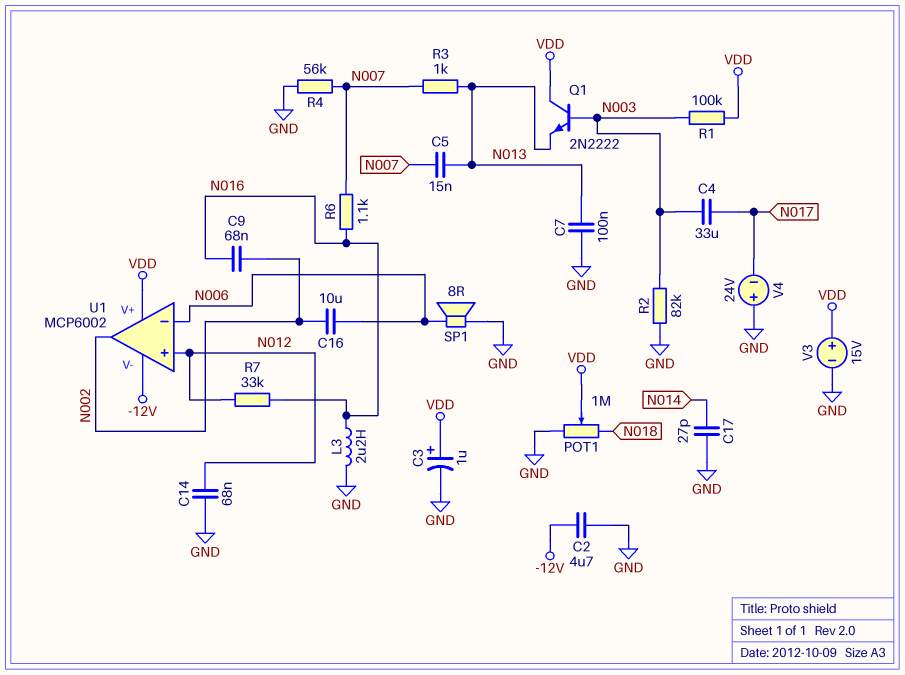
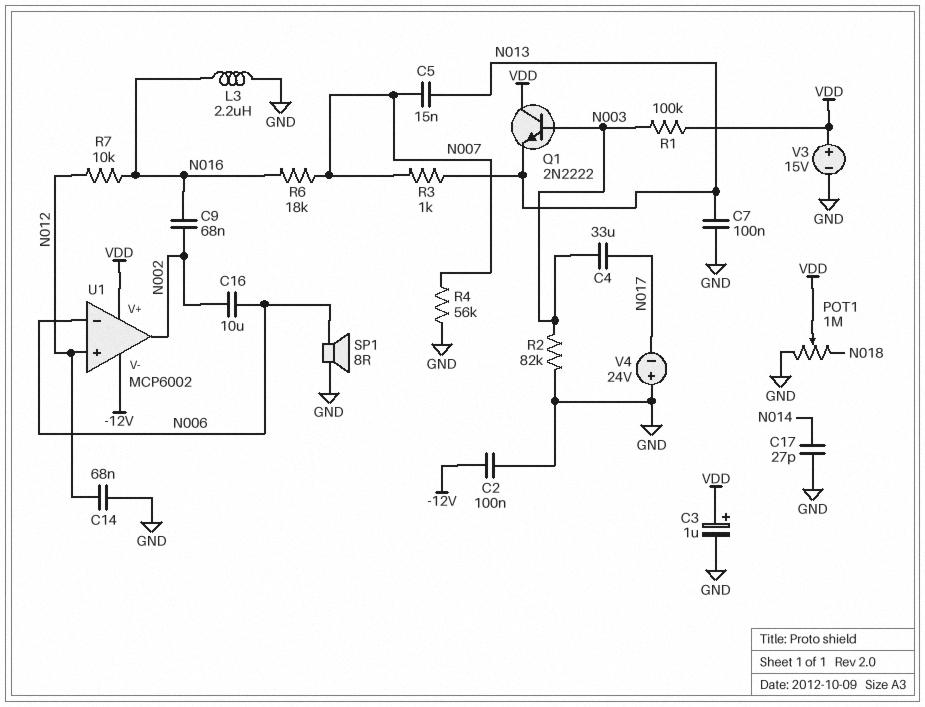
C2: 4.7uF (-12V, GND) -> 100nF (-12V, GND)
R6: 1.1k (N007, N016) -> 18k (N007, N016)
R7: 33k (N012, N016) -> 10k (N012, N016)

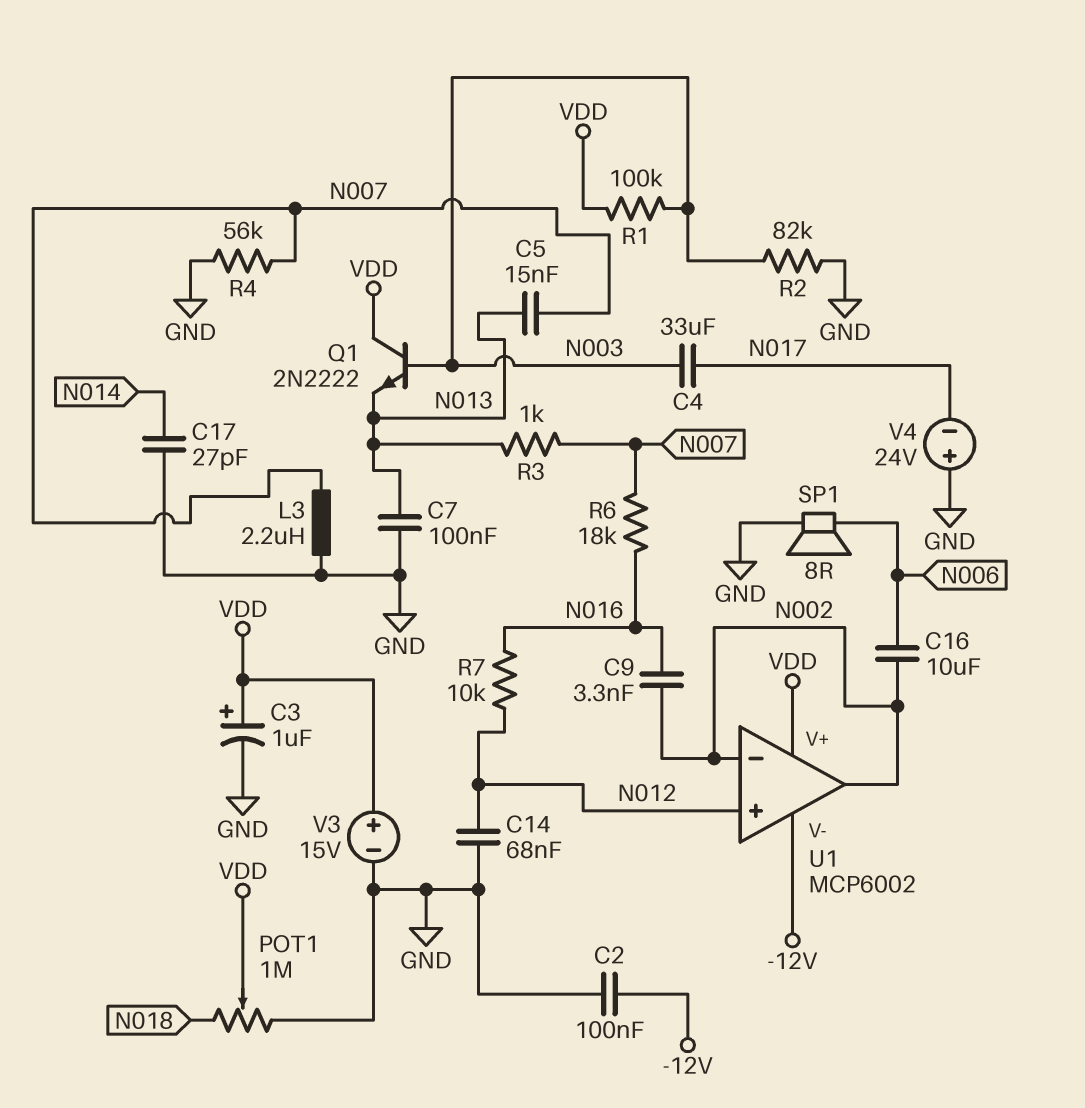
C9: 68nF (N002, N016) -> 3.3nF (N002, N016)
L3: 2.2uH (GND, N016) -> 2.2uH (GND, N007)
U1 pin in-: N006 -> N002

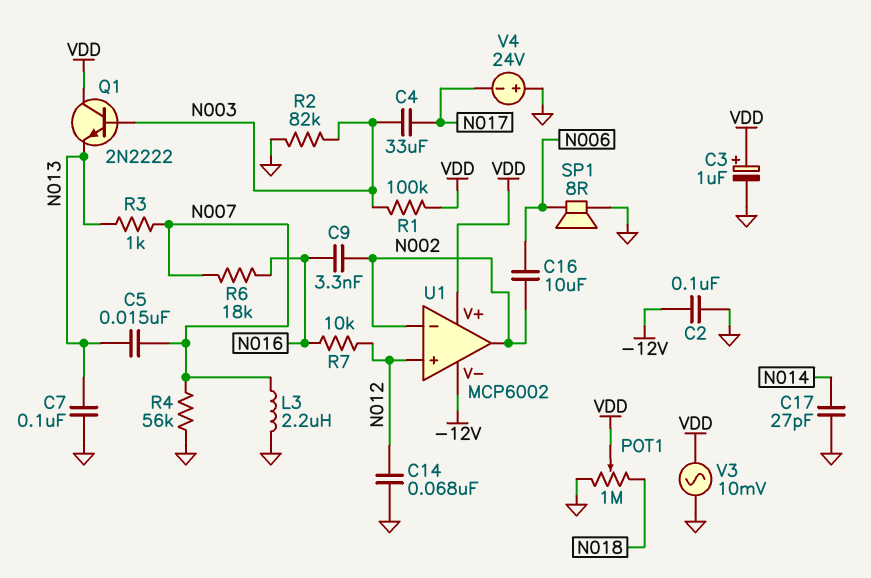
V3: 15V (plus VDD, minus GND) -> AC 10mV (GND, VDD)

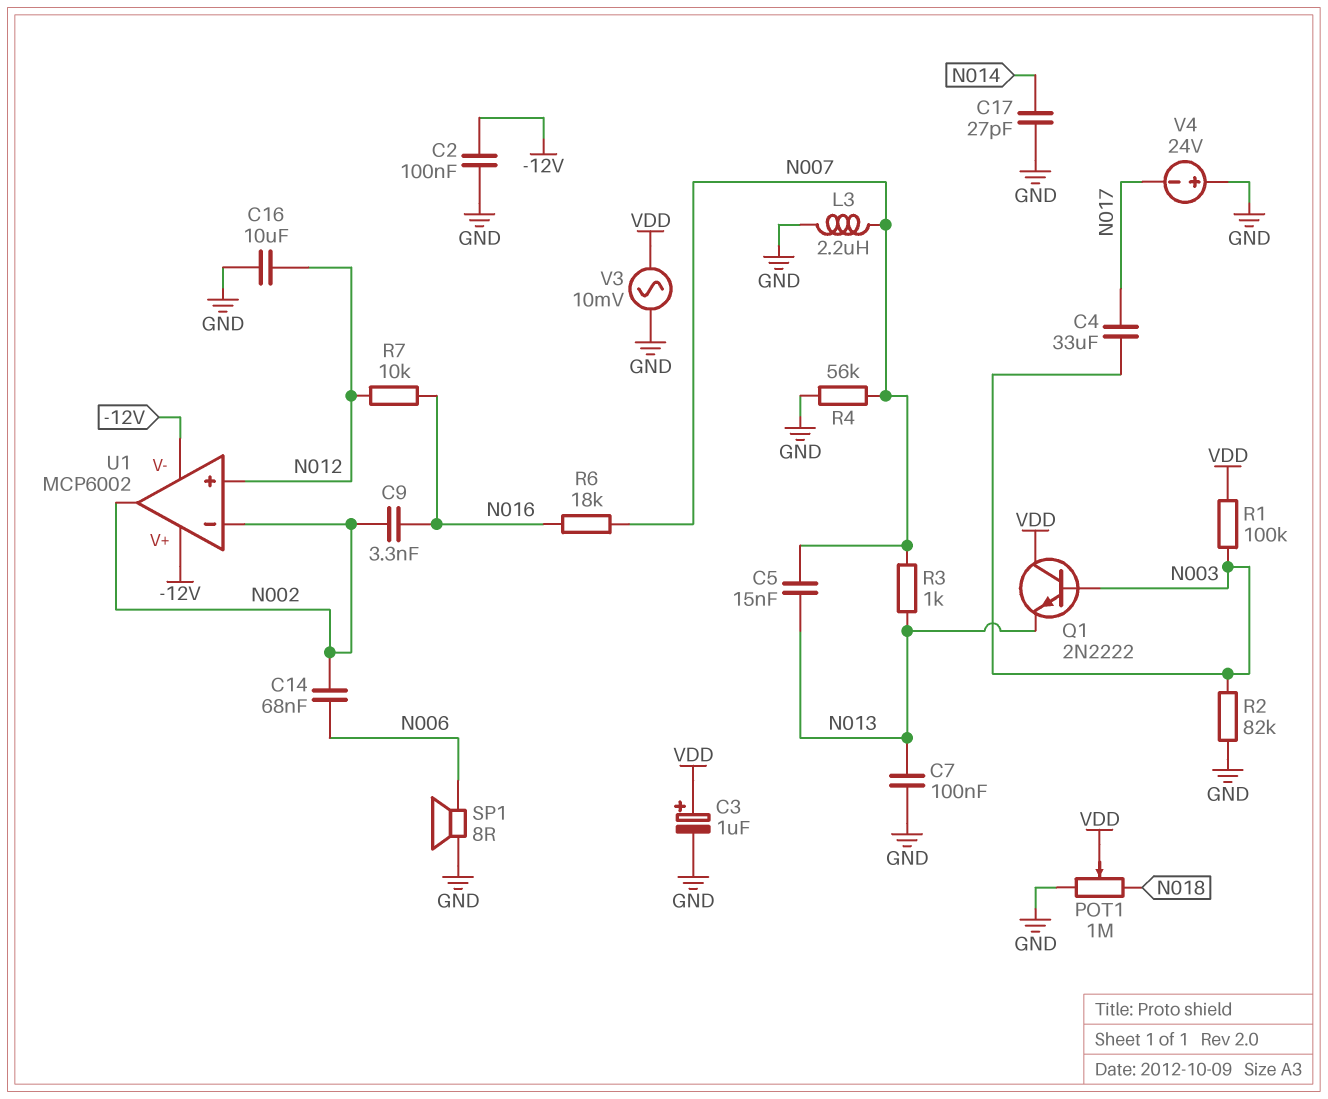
C14: 68nF (GND, N012) -> 68nF (N002, N006)
C16: 10uF (N002, N006) -> 10uF (GND, N012)
U1 pin V+: VDD -> -12V

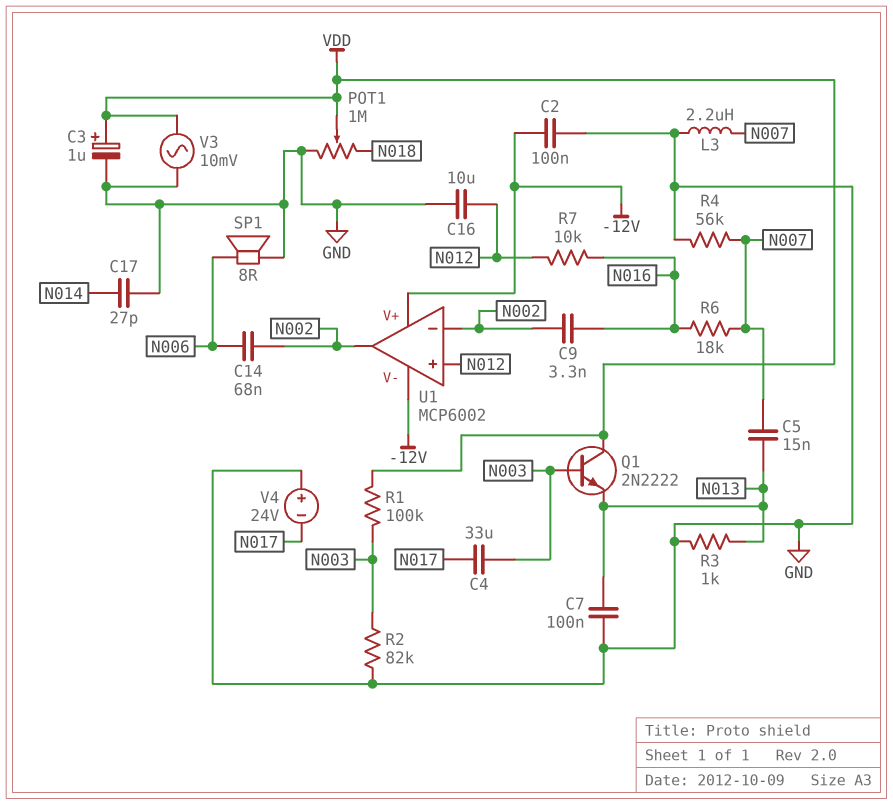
R3: 1k (N007, N013) -> 1k (GND, N013)

